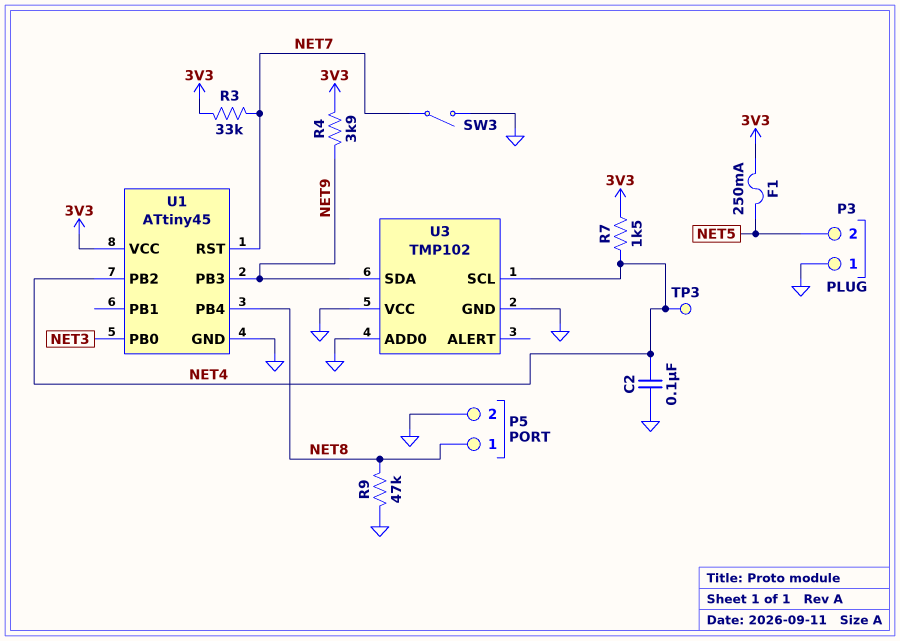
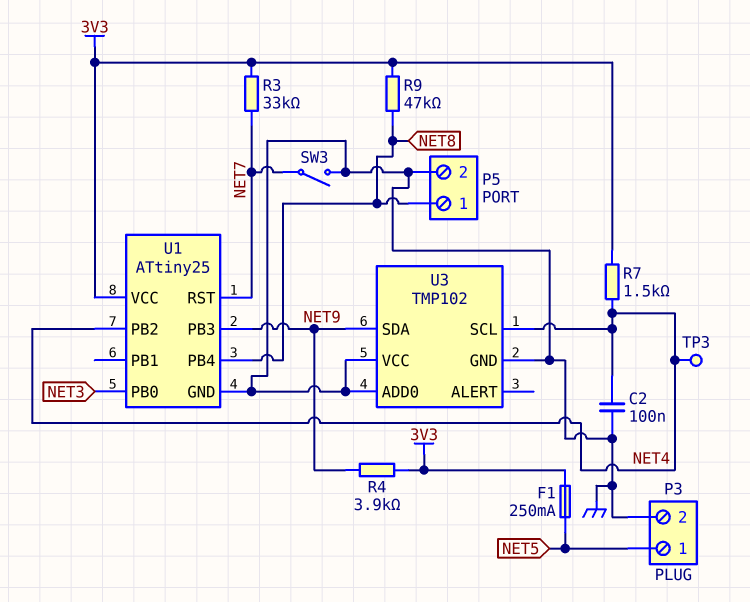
P3 pin 1: GND -> NET5
P3 pin 2: NET5 -> GND
R9: 47k (GND, NET8) -> 47k (3V3, NET8)
U1: ATtiny45 -> ATtiny25

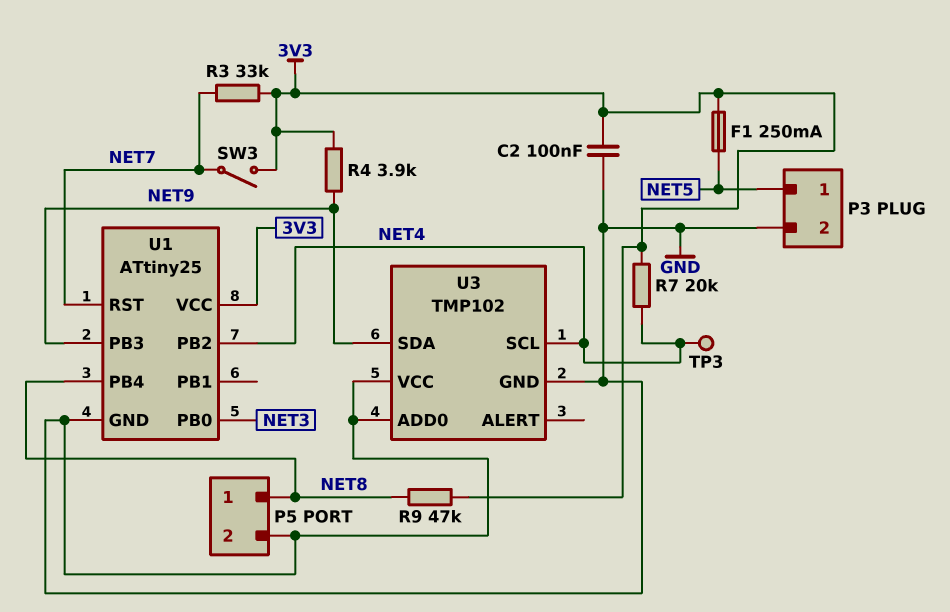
C2: 100nF (GND, NET4) -> 100nF (3V3, GND)
R7: 1.5k (3V3, NET4) -> 20k (3V3, NET4)
SW3: switch (GND, NET7) -> switch (3V3, NET7)

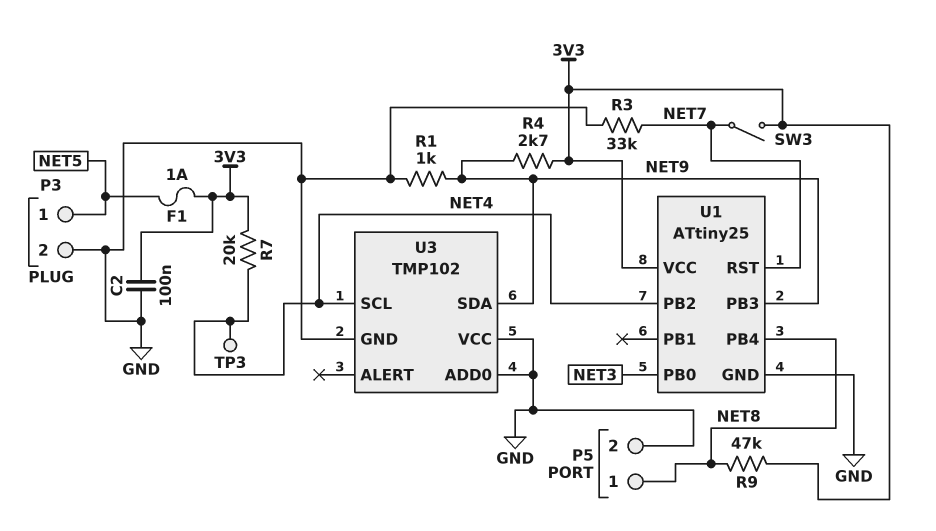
F1: 250mA (3V3, NET5) -> 1A (3V3, NET5)
R1: none -> 1k (GND, NET9)
R3: 33k (3V3, NET7) -> 33k (GND, NET7)
R4: 3.9k (3V3, NET9) -> 2.7k (3V3, NET9)

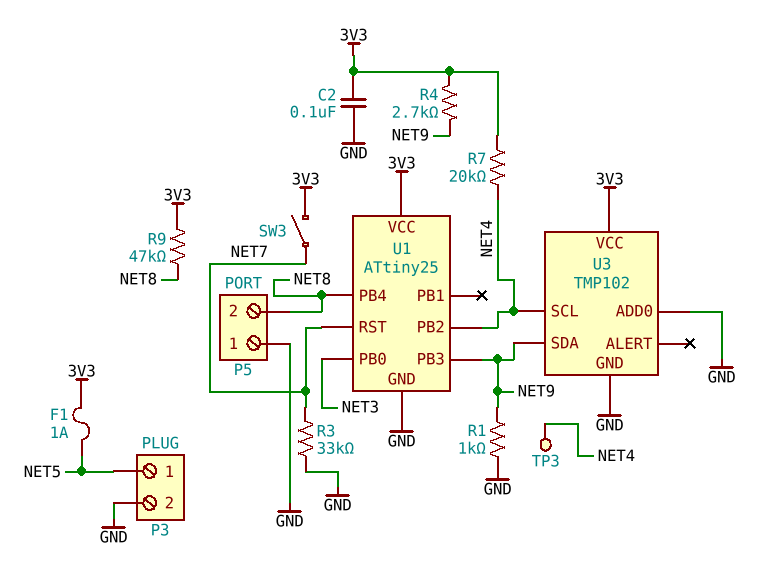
P5 pin 1: NET8 -> GND
P5 pin 2: GND -> NET8
U3 pin VCC: GND -> 3V3

